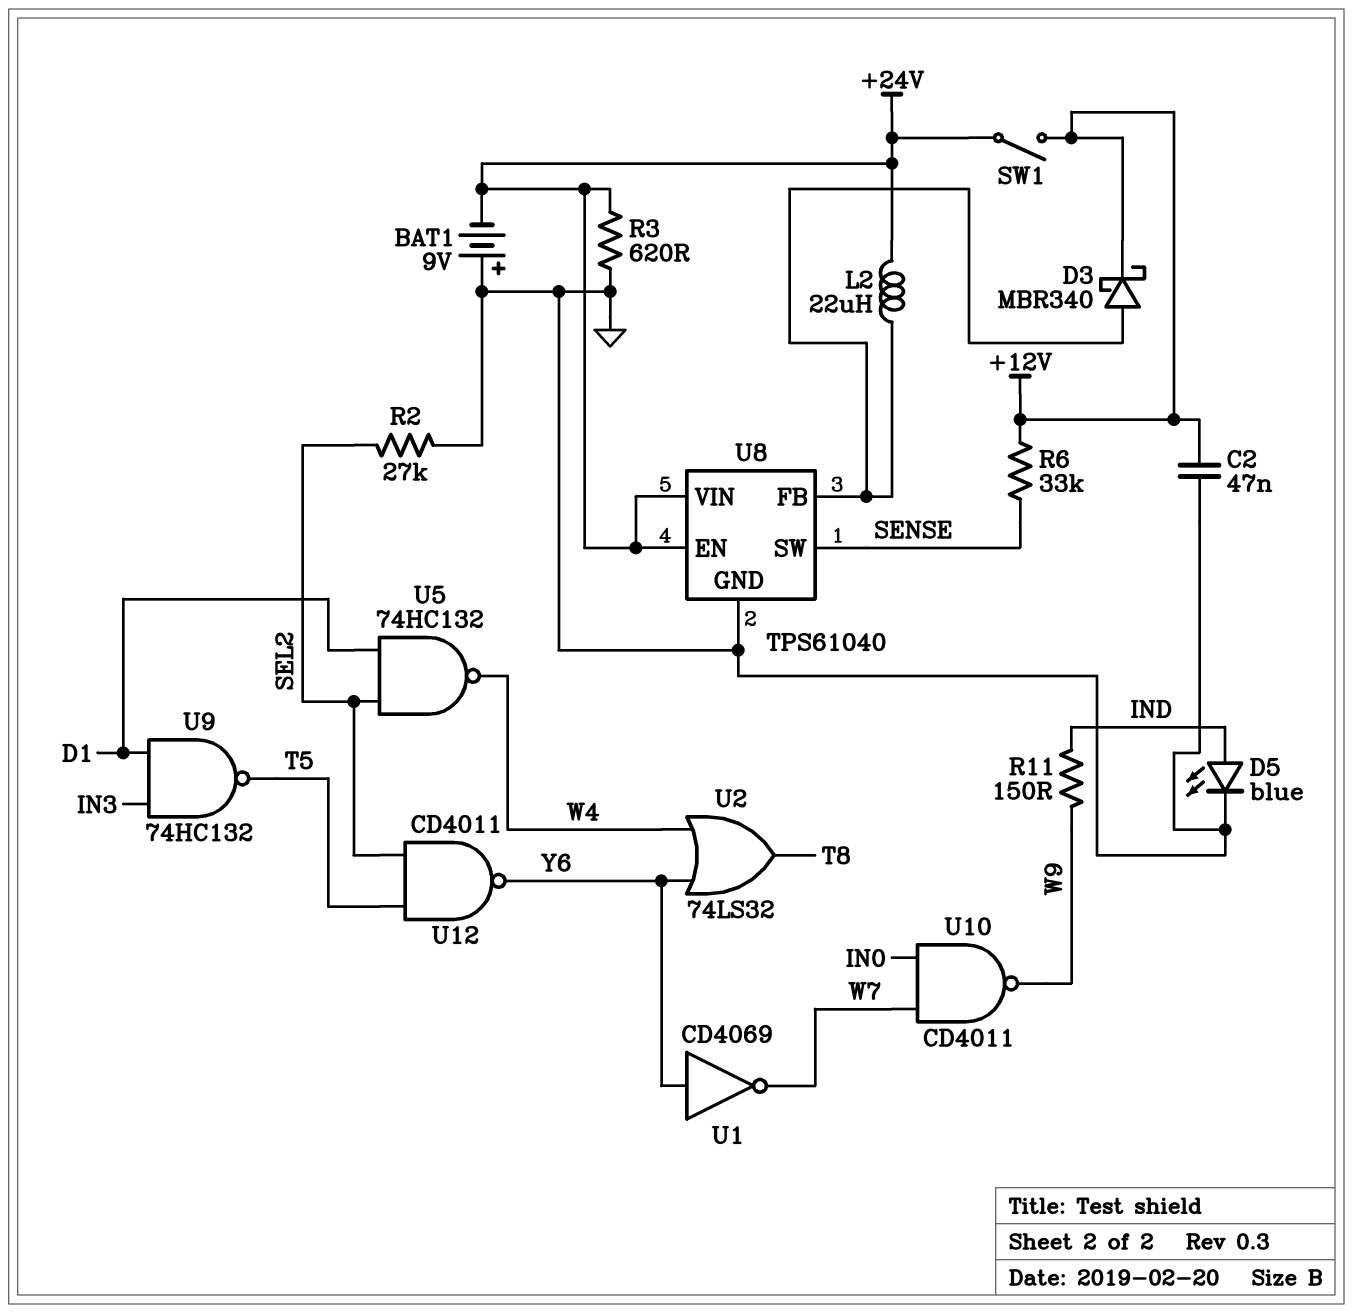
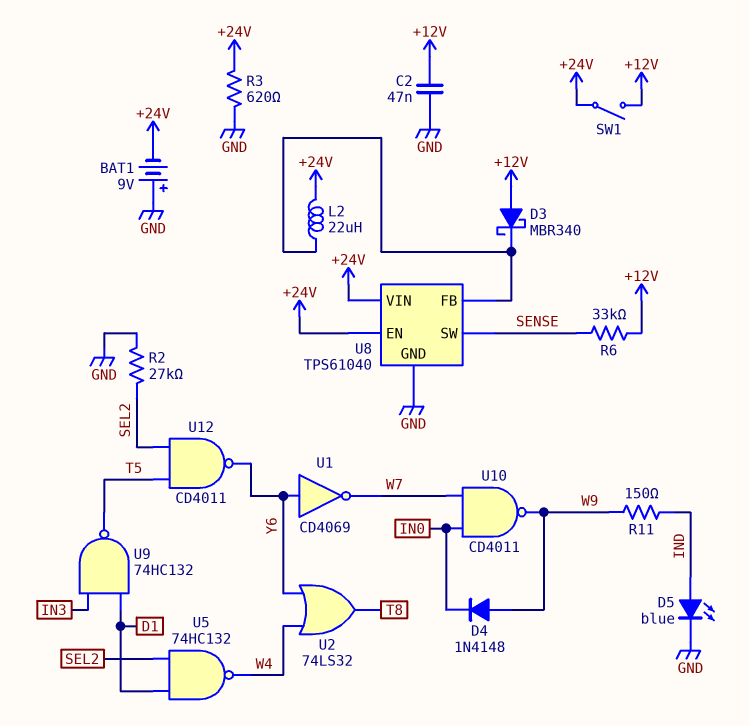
D3: schottky MBR340 (A U8/FB, K +12V) -> schottky MBR340 (A +12V, K U8/FB)
D4: none -> diode 1N4148 (A W9, K IN0)

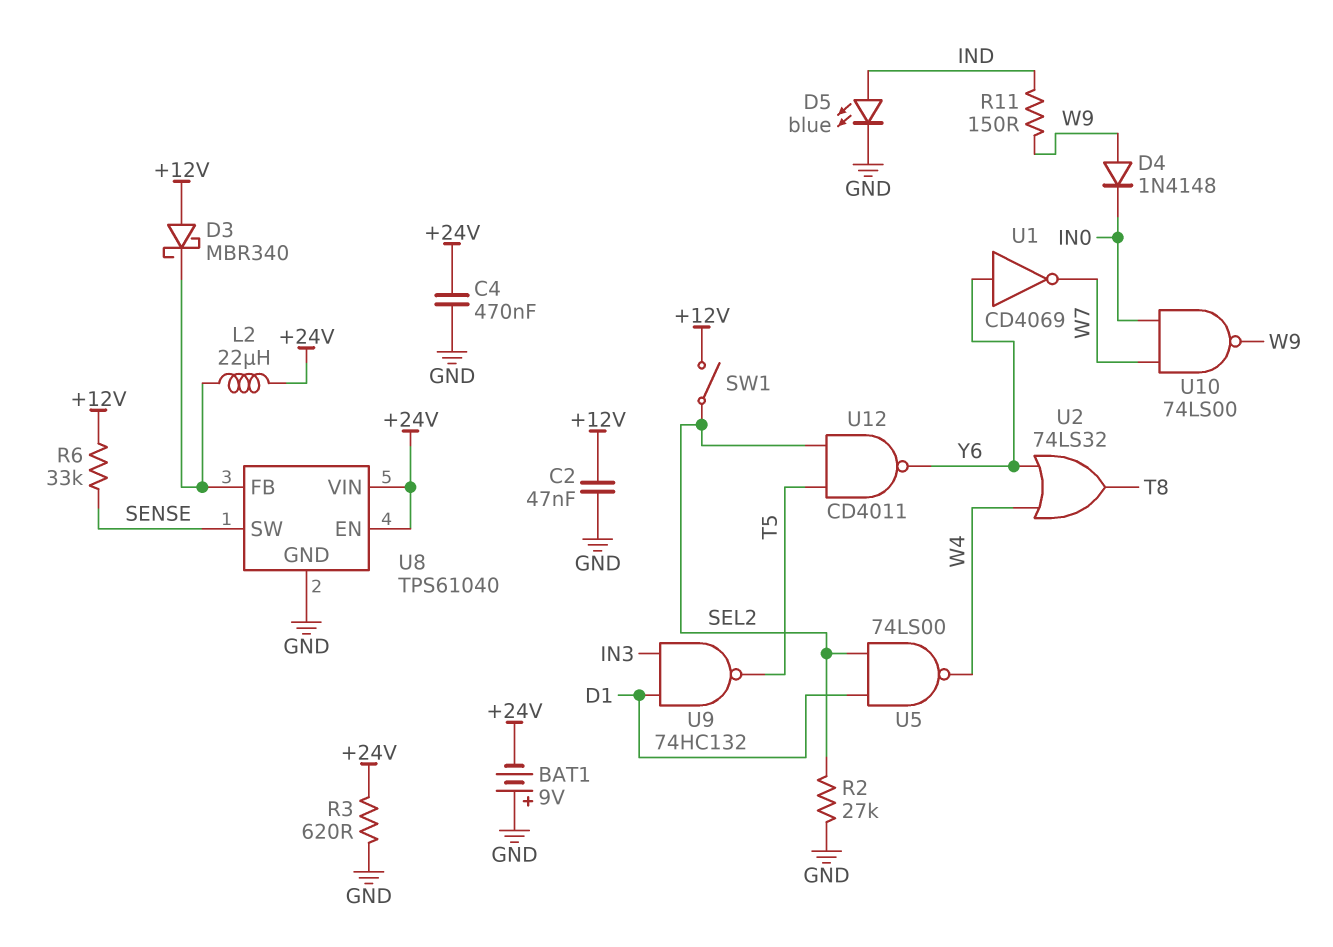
C4: none -> 470nF (+24V, GND)
SW1: switch (+12V, +24V) -> switch (+12V, SEL2)
U5: NAND 74HC132 (in D1, in SEL2, out W4) -> NAND 74LS00 (in D1, in SEL2, out W4)
U10: NAND CD4011 (in IN0, in W7, out W9) -> NAND 74LS00 (in IN0, in W7, out W9)

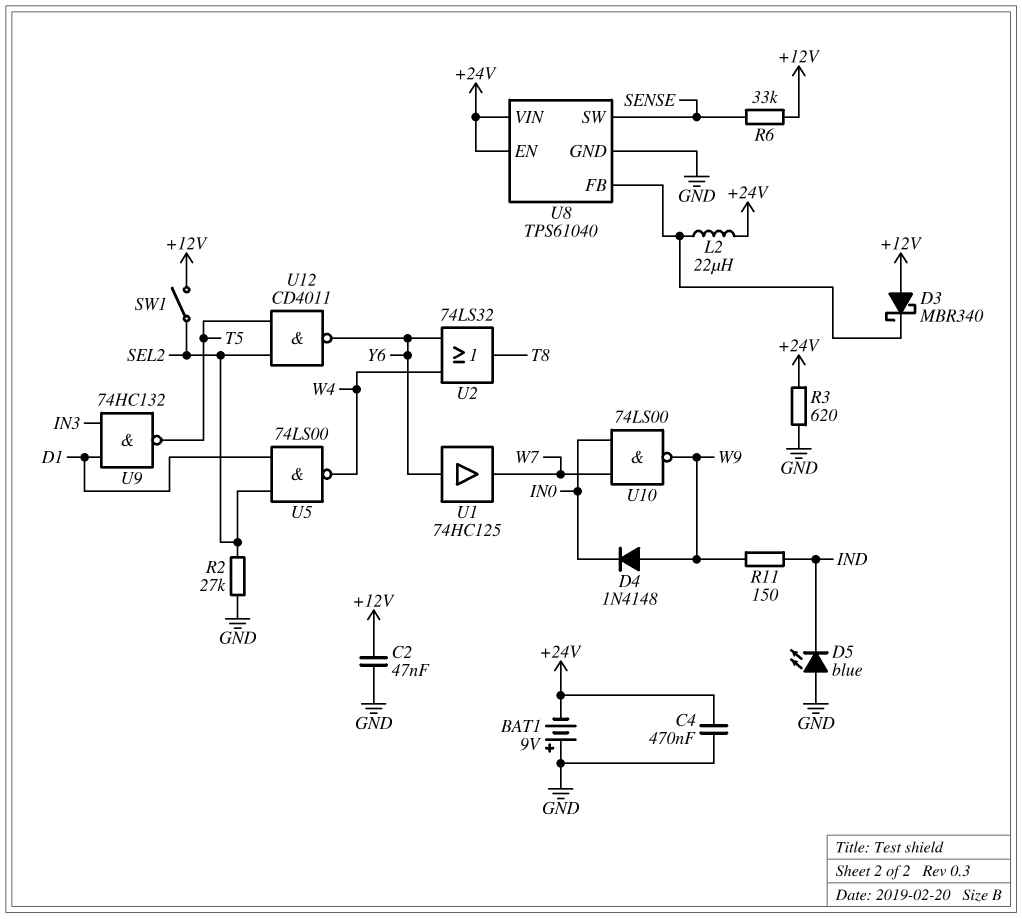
D5: LED blue (A IND, K GND) -> LED blue (A GND, K IND)
U1: NOT CD4069 (in Y6, out W7) -> buffer 74HC125 (in Y6, out W7)

